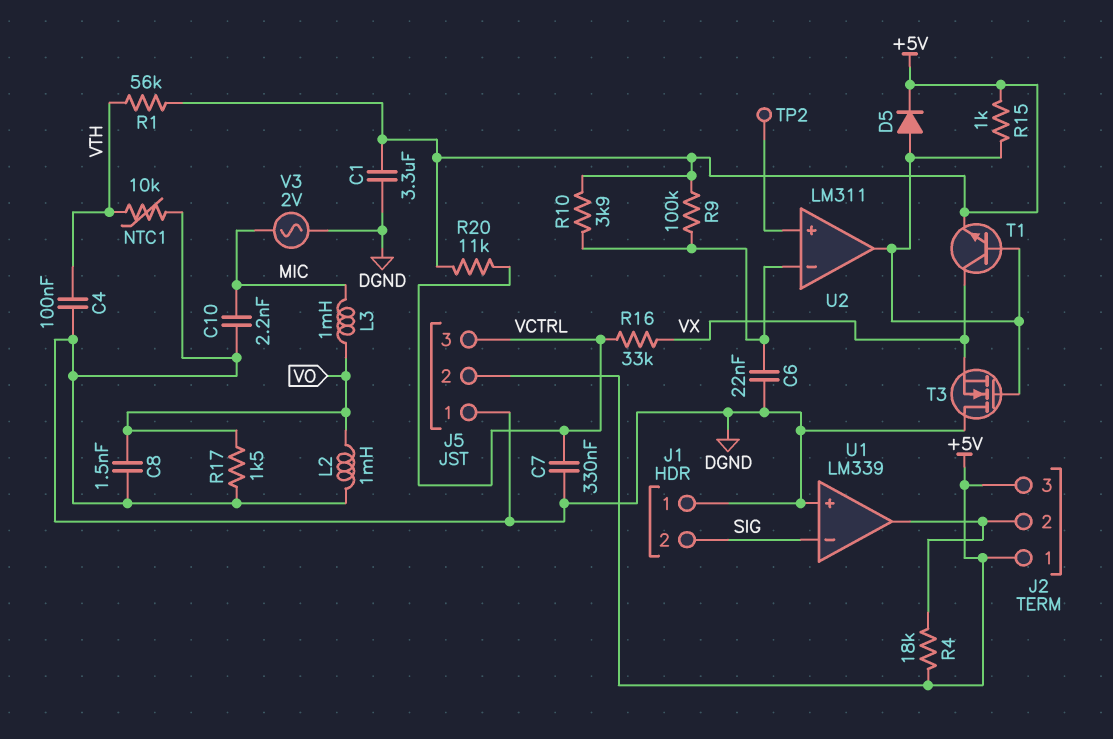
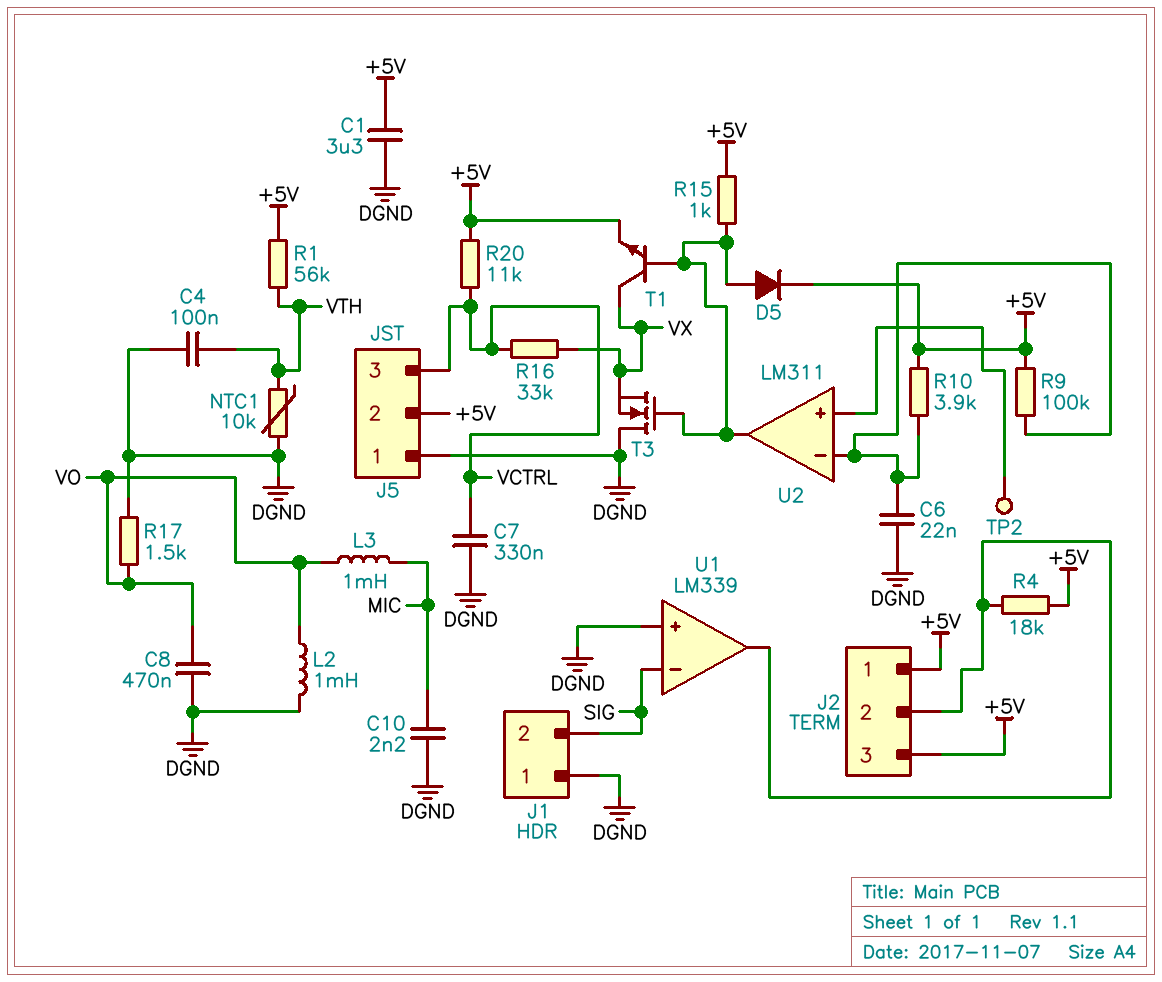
C8: 1.5nF (DGND, VO) -> 470nF (DGND, VO)
V3: AC 2V (DGND, MIC) -> none

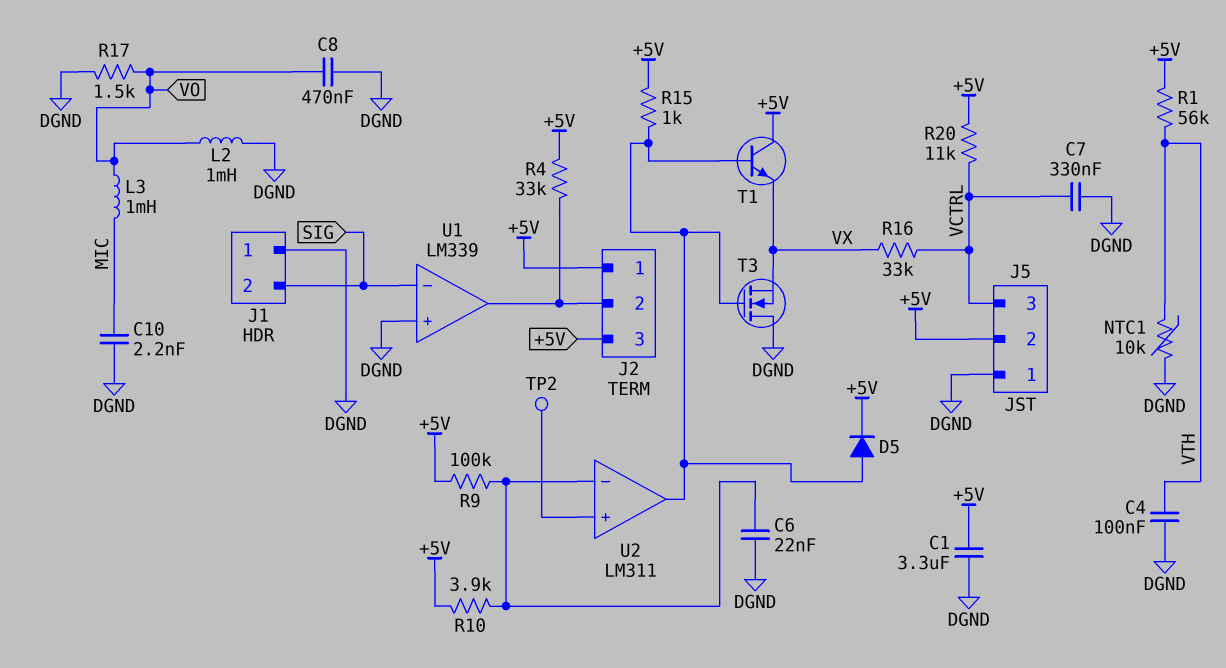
R4: 18k (+5V, J2/2) -> 33k (+5V, J2/2)
T1: NPN (B U2/out, C VX, E +5V) -> NPN (B U2/out, C +5V, E VX)

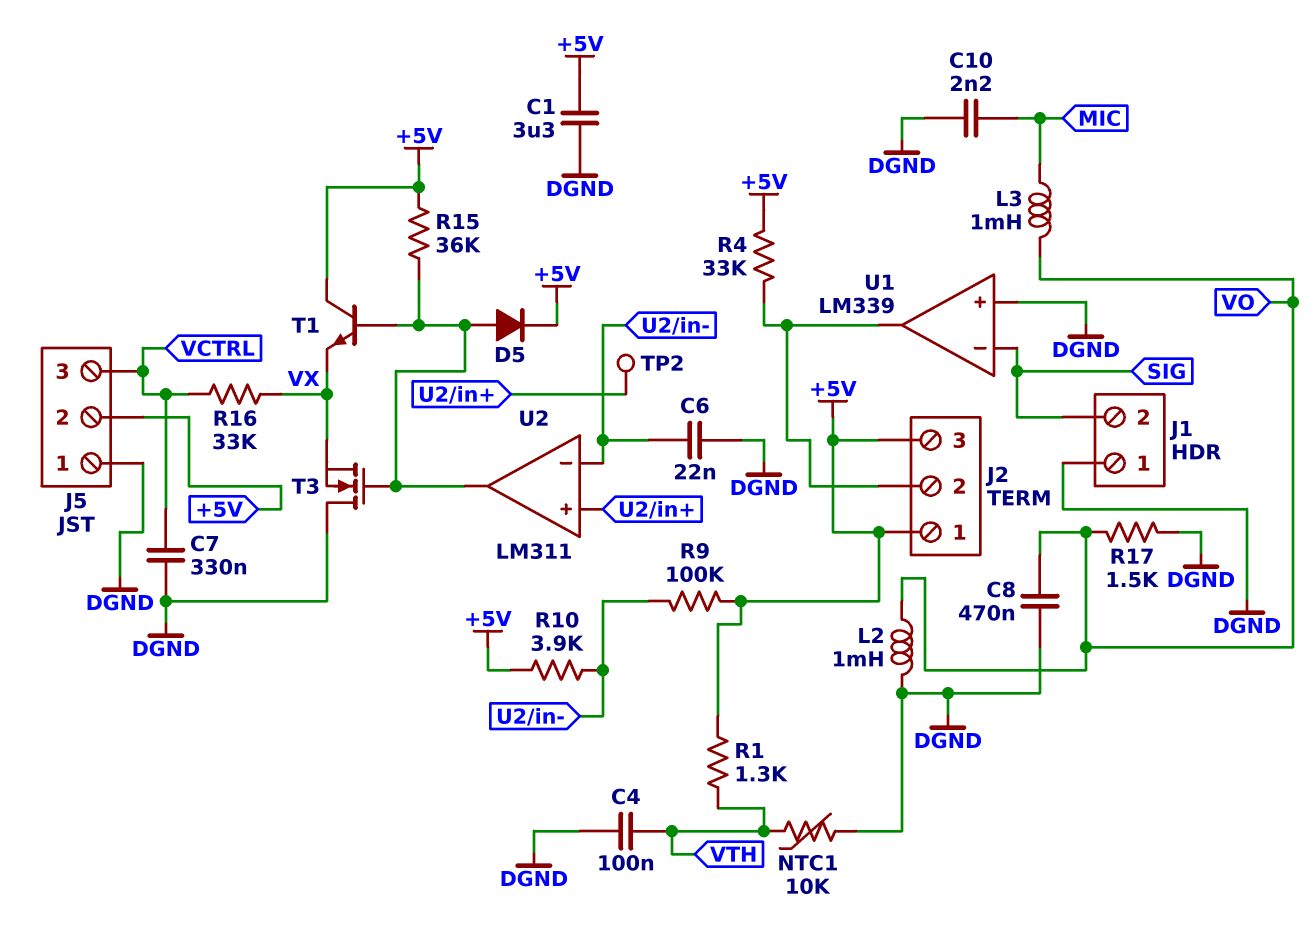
R1: 56k (+5V, VTH) -> 1.3k (+5V, VTH)
R15: 1k (+5V, U2/out) -> 36k (+5V, U2/out)
R20: 11k (+5V, VCTRL) -> none

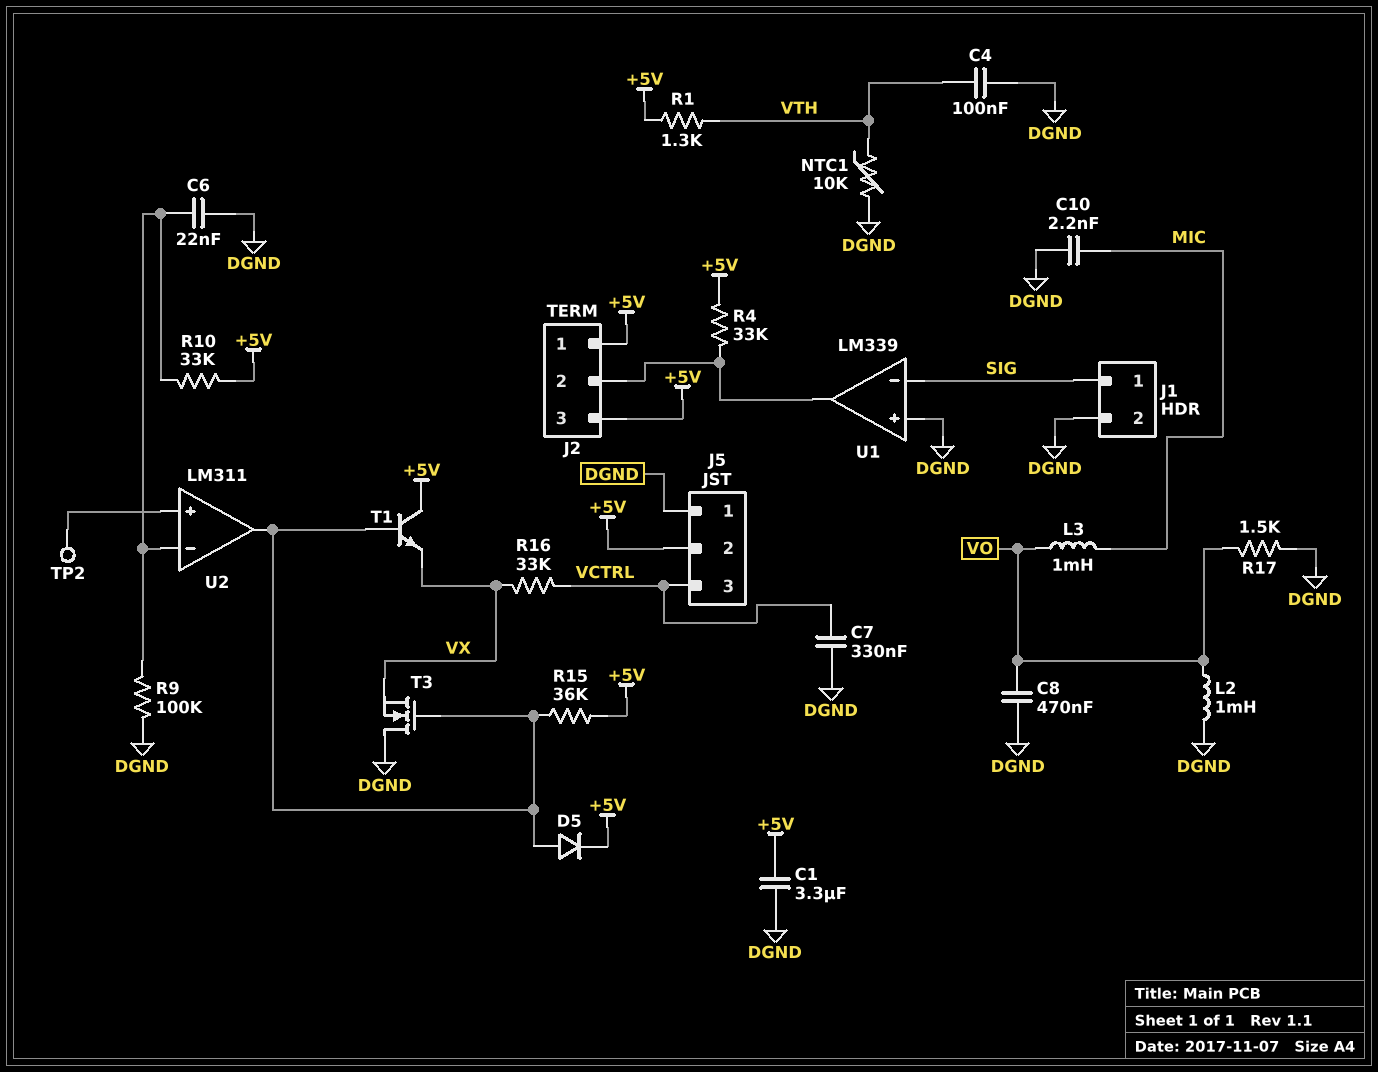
J1 pin 1: DGND -> SIG
J1 pin 2: SIG -> DGND
R9: 100k (+5V, U2/in-) -> 100k (DGND, U2/in-)
R10: 3.9k (+5V, U2/in-) -> 33k (+5V, U2/in-)

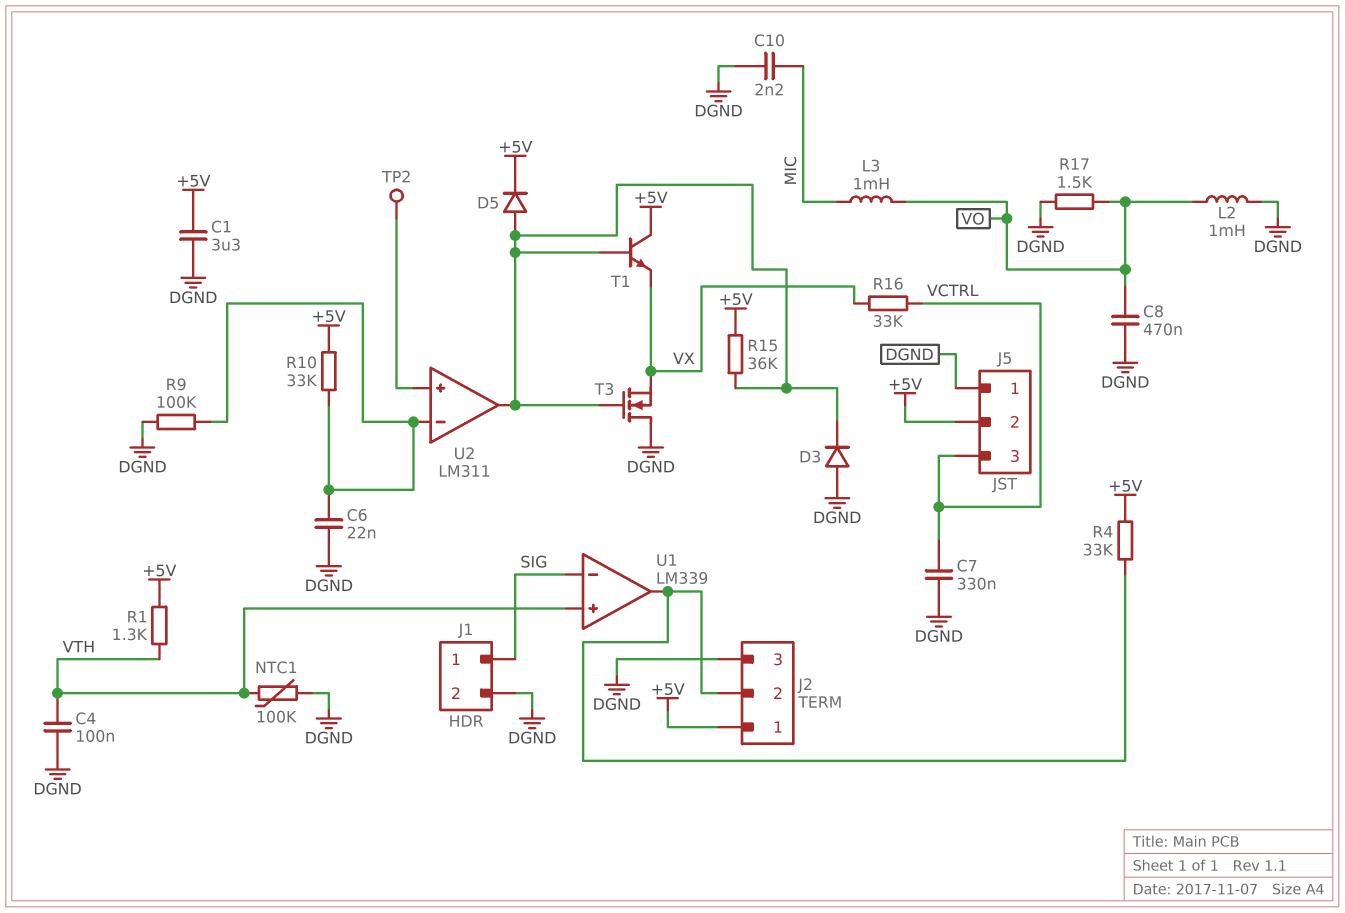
D3: none -> diode (A DGND, K U2/out)
J2 pin 3: +5V -> DGND
NTC1: 10k (DGND, VTH) -> 100k (DGND, VTH)
U1 pin in+: DGND -> VTH

